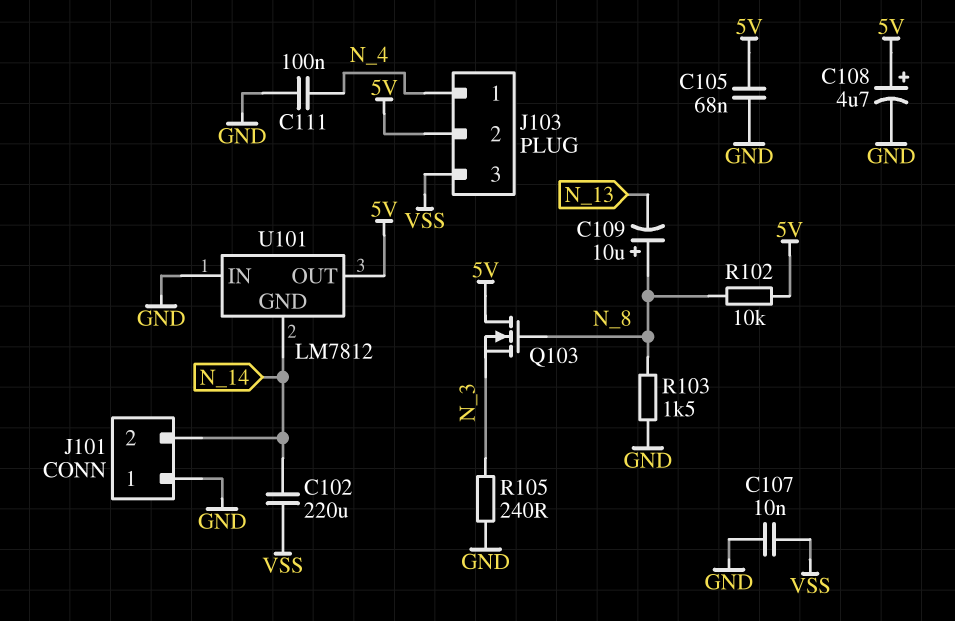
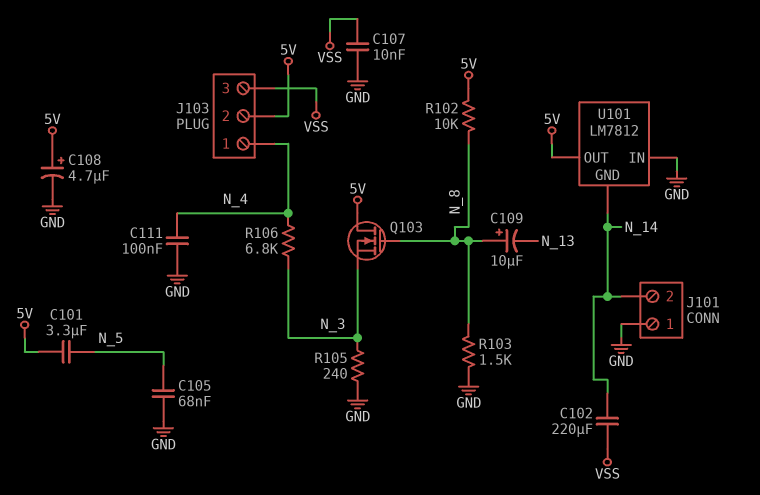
C101: none -> 3.3uF (5V, N_5)
C105: 68nF (5V, GND) -> 68nF (GND, N_5)
R106: none -> 6.8k (N_3, N_4)

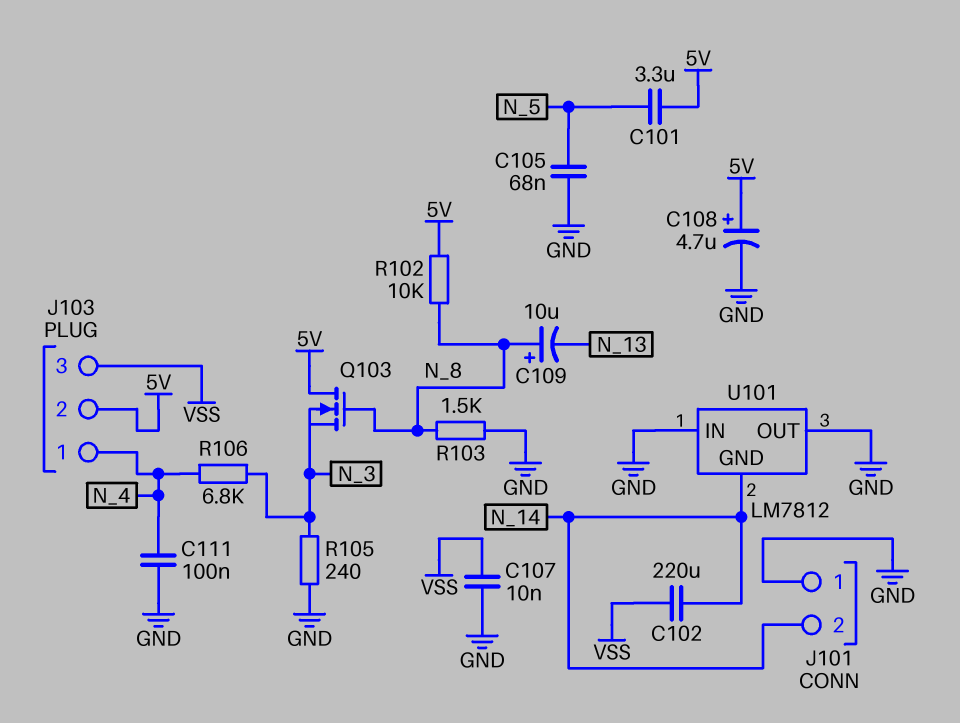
U101 pin OUT: 5V -> GND

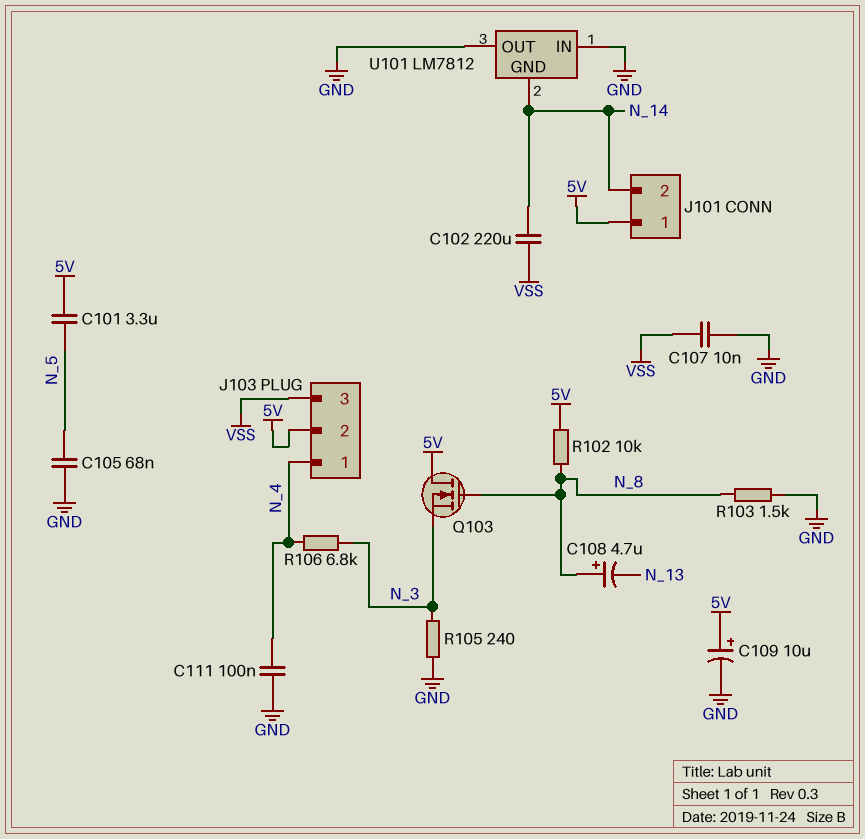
C108: 4.7uF (plus 5V, minus GND) -> 4.7uF (plus N_8, minus N_13)
C109: 10uF (plus N_8, minus N_13) -> 10uF (plus 5V, minus GND)
J101 pin 1: GND -> 5V

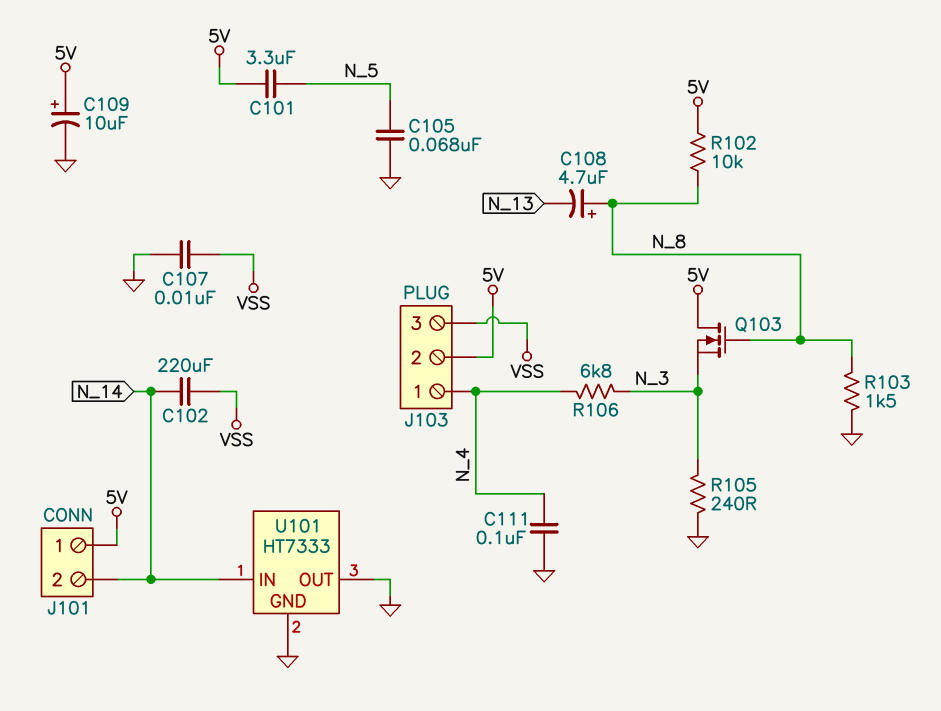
U101: LM7812 -> HT7333
U101 pin GND: N_14 -> GND
U101 pin IN: GND -> N_14

